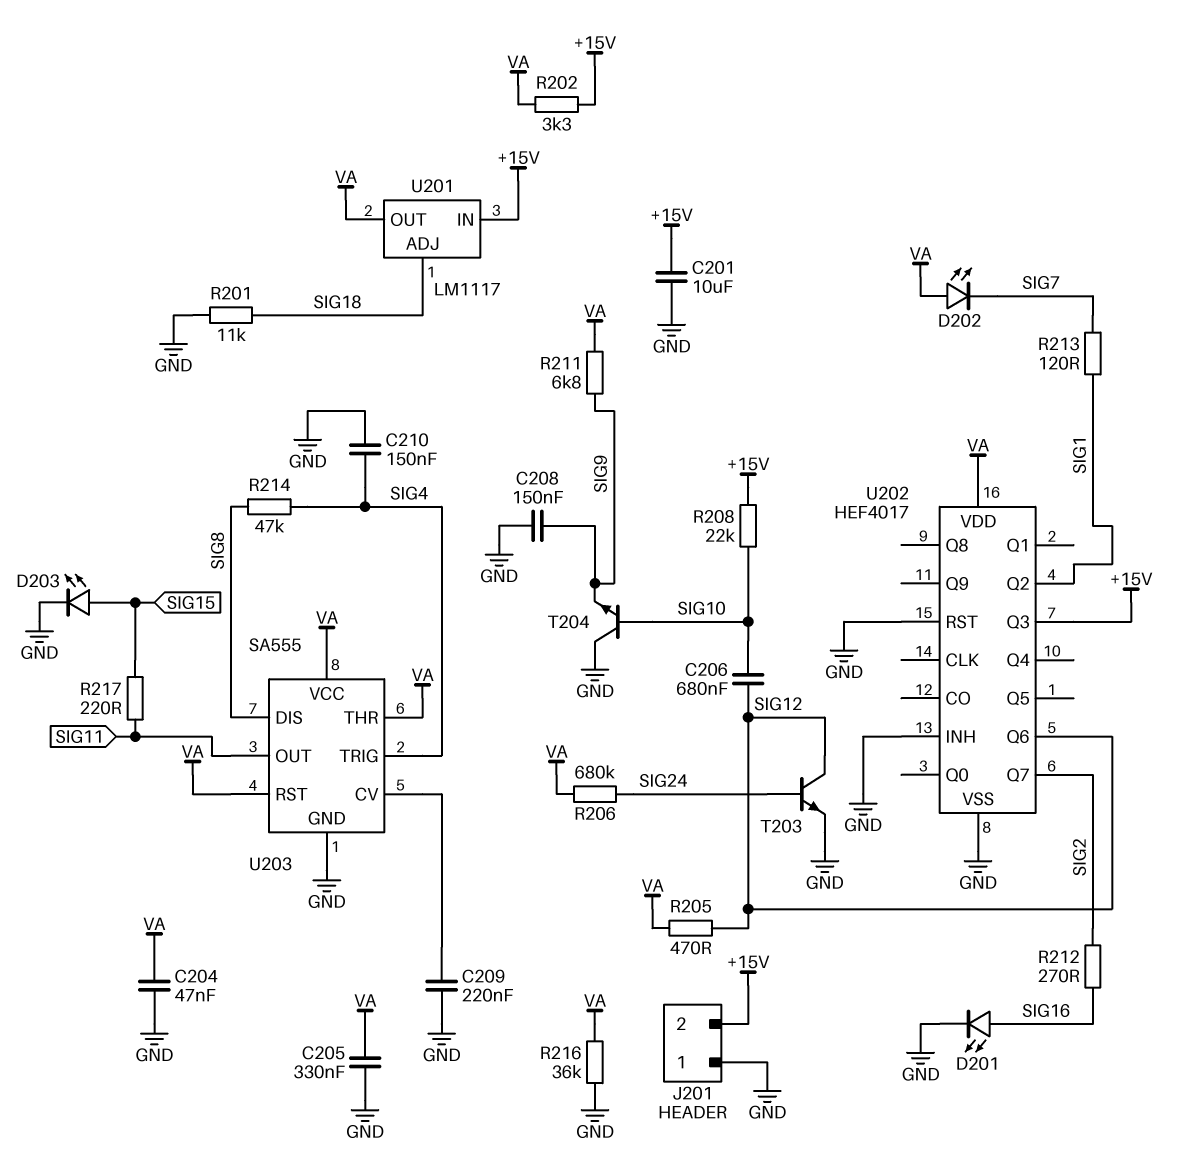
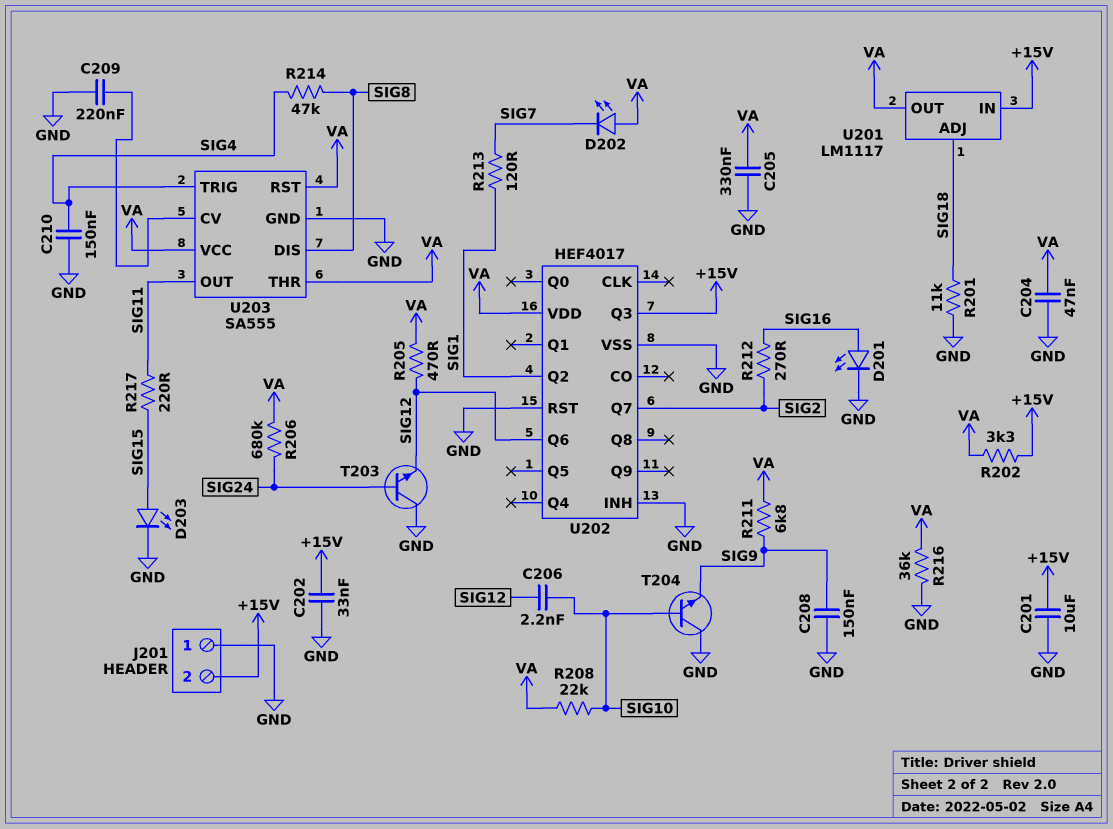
C202: none -> 33nF (+15V, GND)
C206: 680nF (SIG10, SIG12) -> 2.2nF (SIG10, SIG12)
R208: 22k (+15V, SIG10) -> 22k (SIG10, VA)
T203: NPN (B SIG24, C SIG12, E GND) -> NPN (B SIG24, C GND, E SIG12)

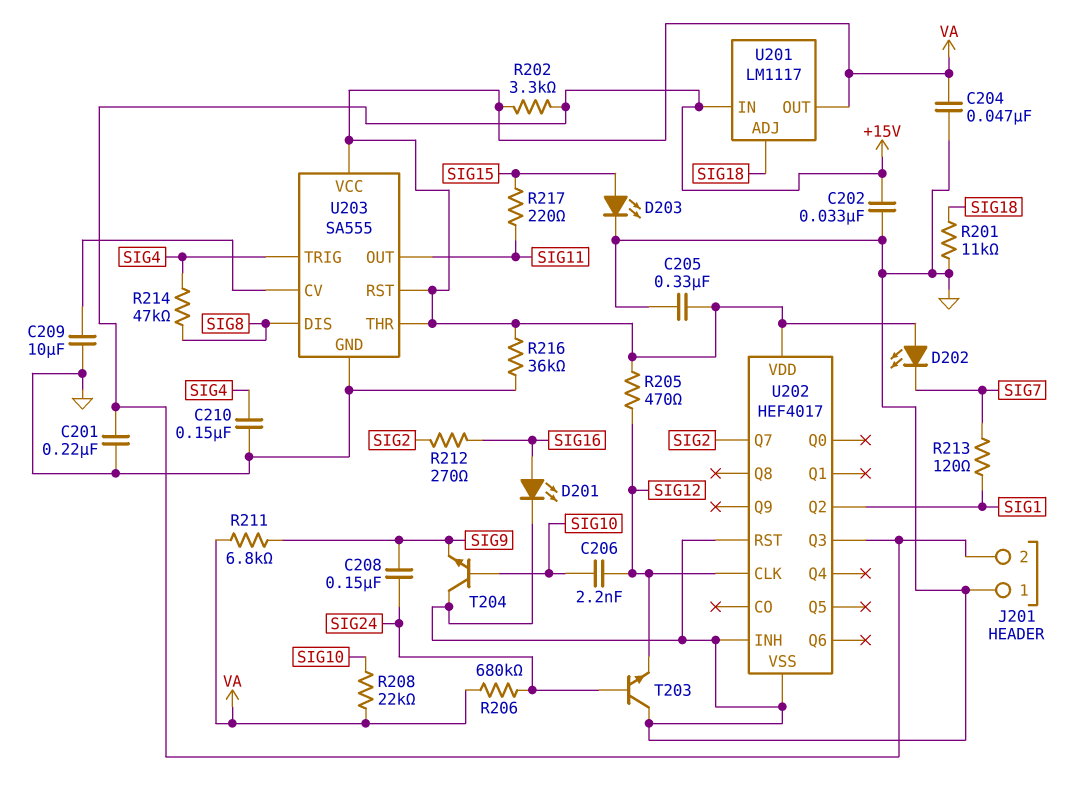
C201: 10uF (+15V, GND) -> 220nF (+15V, GND)
C208: 150nF (GND, SIG9) -> 150nF (SIG9, SIG24)
C209: 220nF (GND, U203/CV) -> 10uF (GND, U203/CV)
U202 pin CLK: none -> SIG12
U202 pin Q6: SIG12 -> none

